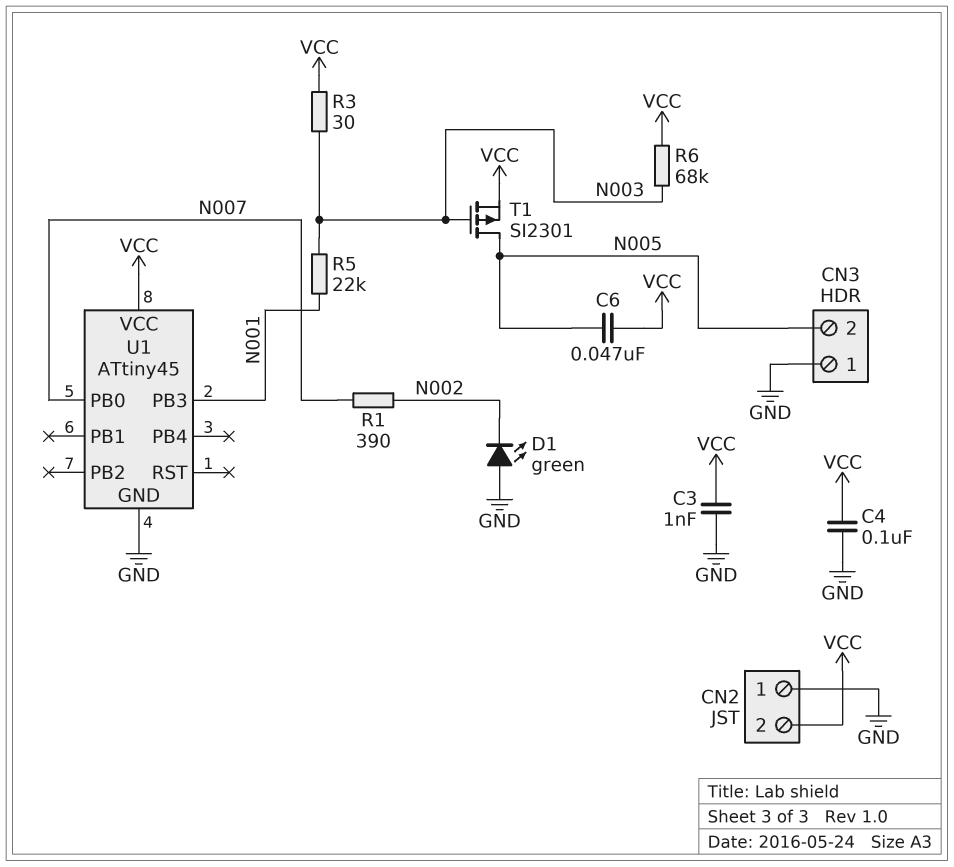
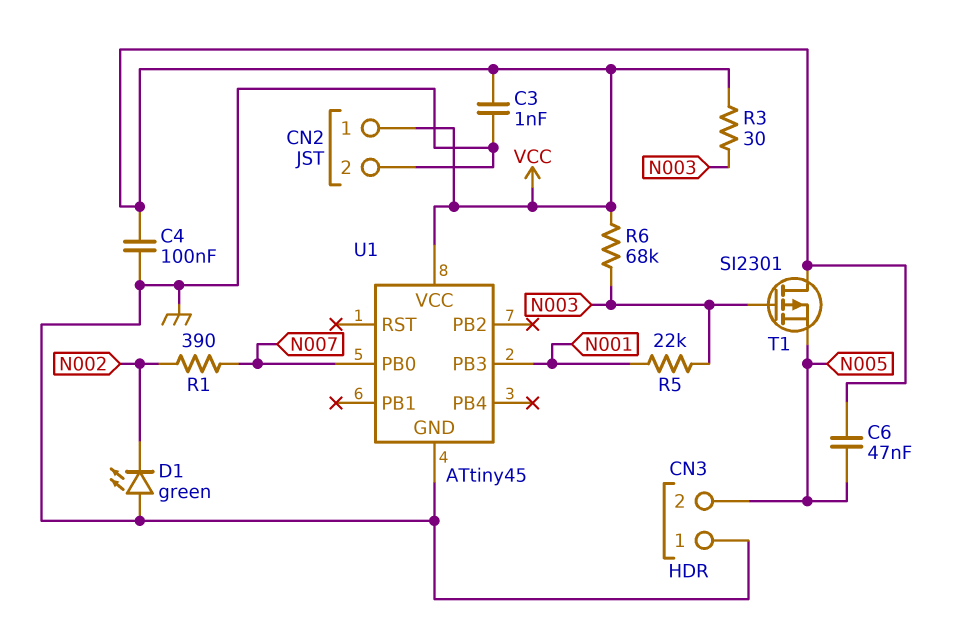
CN2 pin 1: GND -> VCC
CN2 pin 2: VCC -> GND
T1: PMOS SI2301 (G N003, D N005, S VCC) -> PMOS SI2301 (G N003, D VCC, S N005)

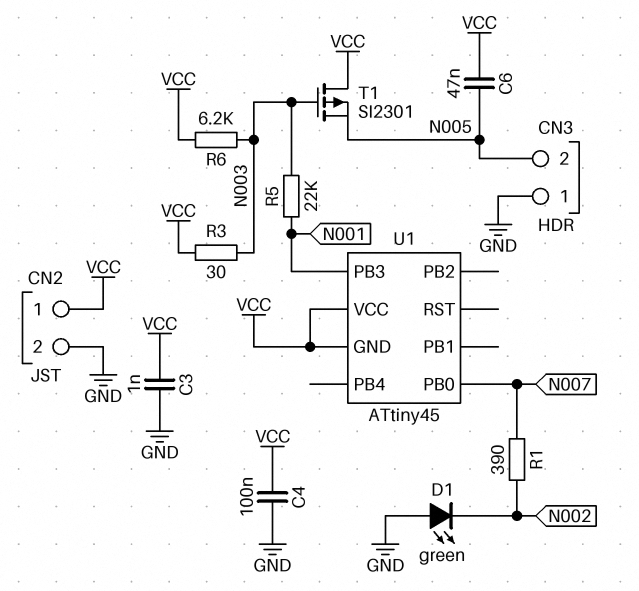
R6: 68k (N003, VCC) -> 6.2k (N003, VCC)
U1 pin GND: GND -> VCC

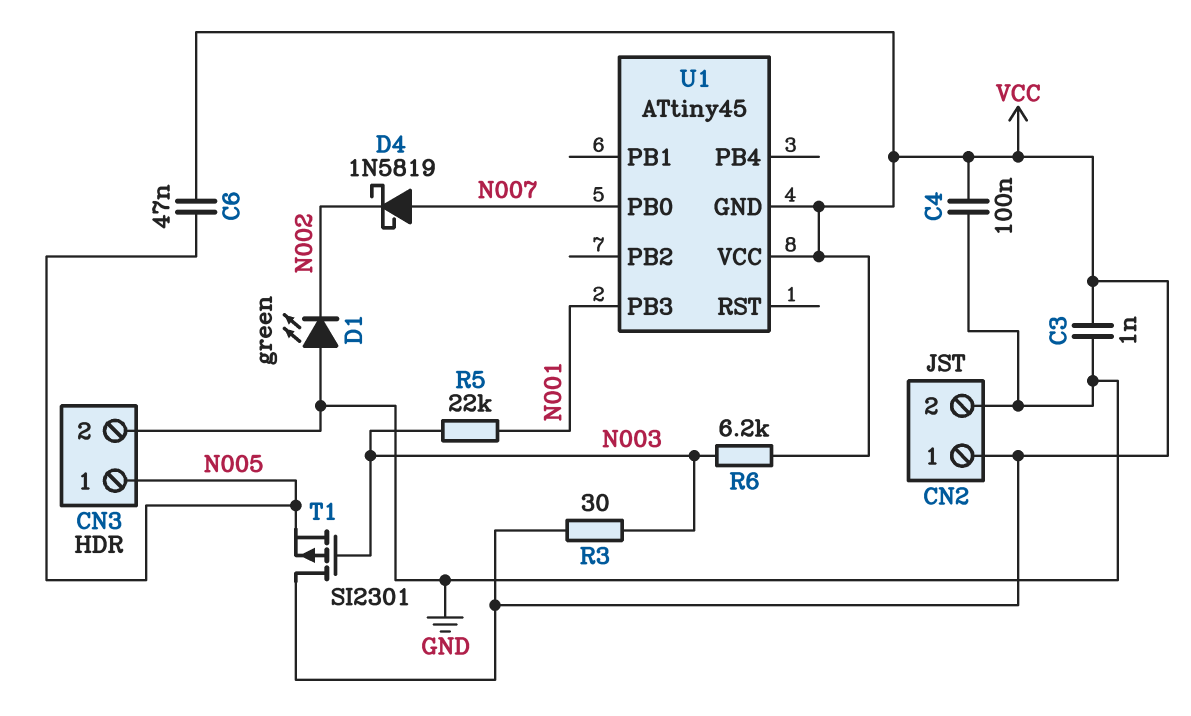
CN3 pin 1: GND -> N005
CN3 pin 2: N005 -> GND
D4: none -> schottky 1N5819 (A N007, K N002)
R1: 390 (N002, N007) -> none

